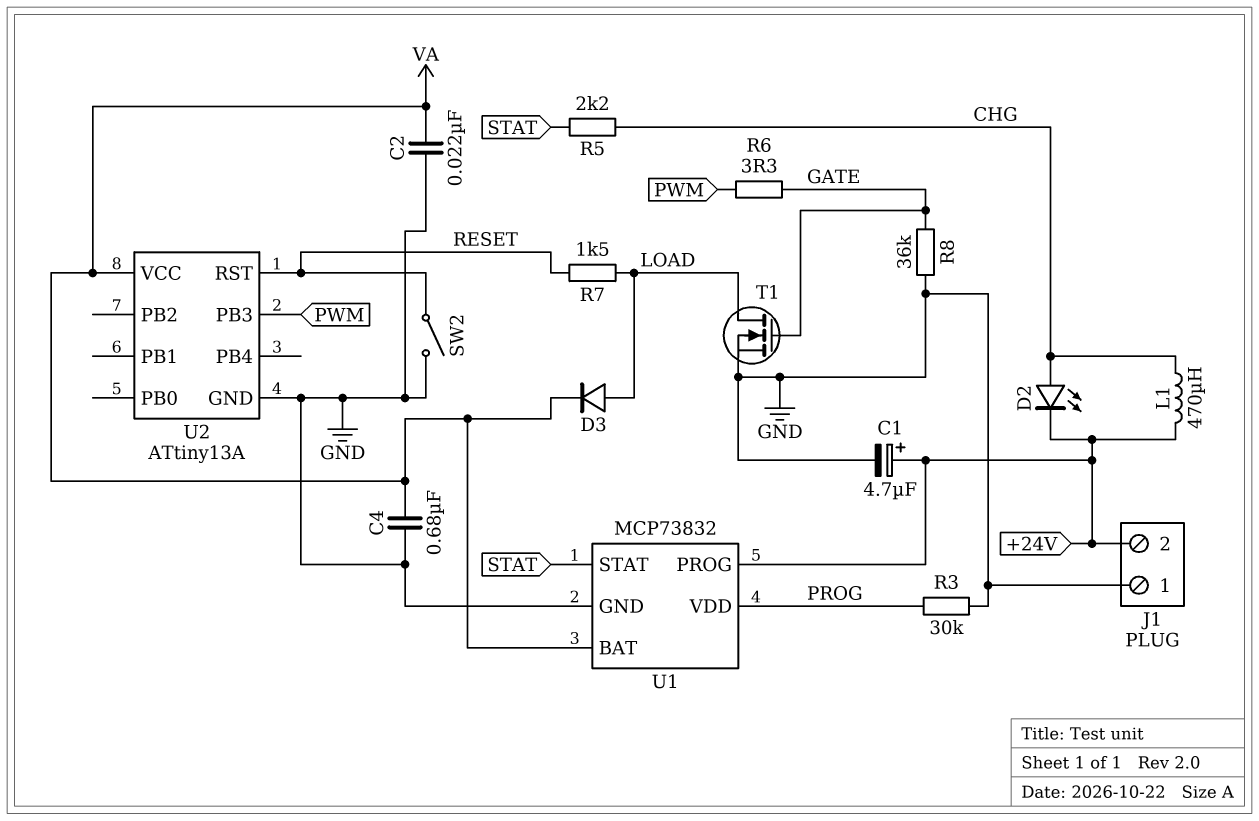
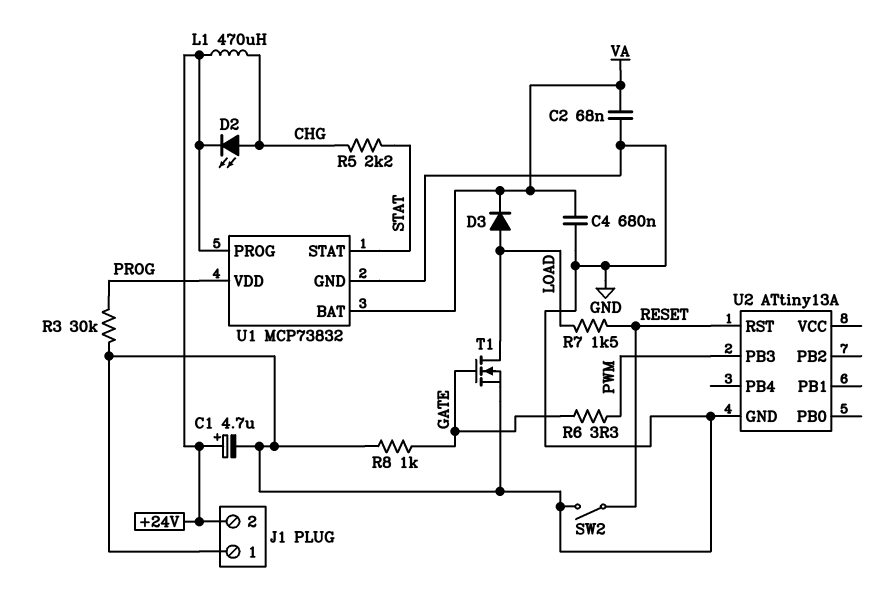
C2: 22nF (GND, VA) -> 68nF (GND, VA)
R8: 36k (GATE, GND) -> 1k (GATE, GND)
U2 pin VCC: VA -> none

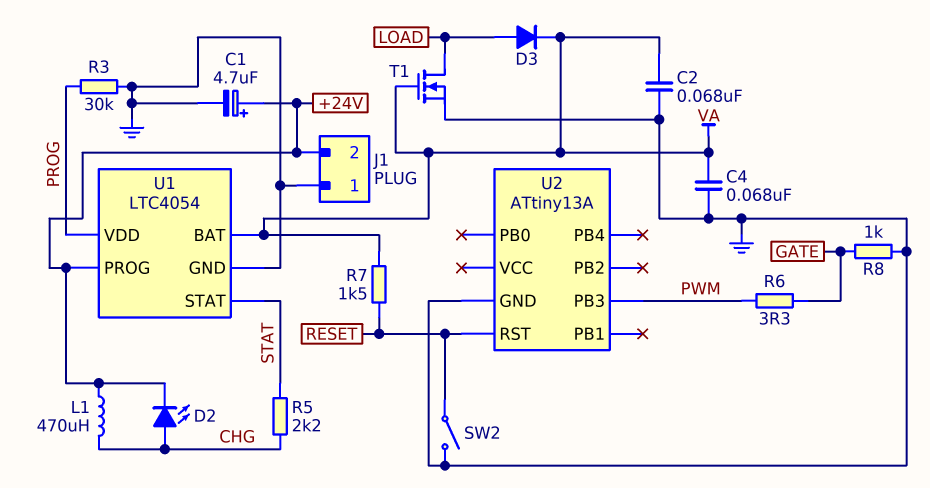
C4: 680nF (GND, VA) -> 68nF (GND, VA)
R7: 1.5k (LOAD, RESET) -> 1.5k (RESET, VA)
T1: NMOS (G GATE, D LOAD, S GND) -> NMOS (G VA, D LOAD, S GND)
U1: MCP73832 -> LTC4054

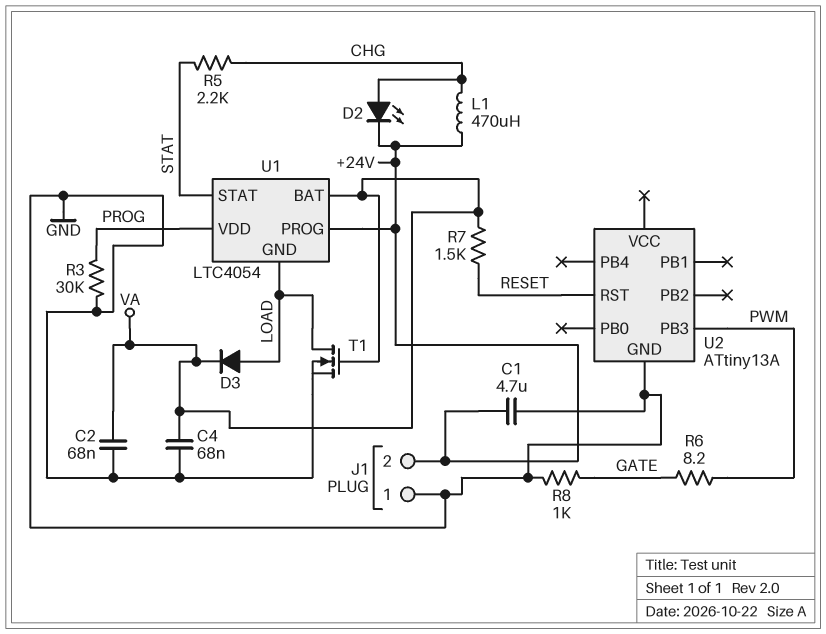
C1: 4.7uF (plus +24V, minus GND) -> 4.7uF (+24V, GND)
R6: 3.3 (GATE, PWM) -> 8.2 (GATE, PWM)
SW2: switch (GND, RESET) -> none
U1 pin GND: GND -> LOAD

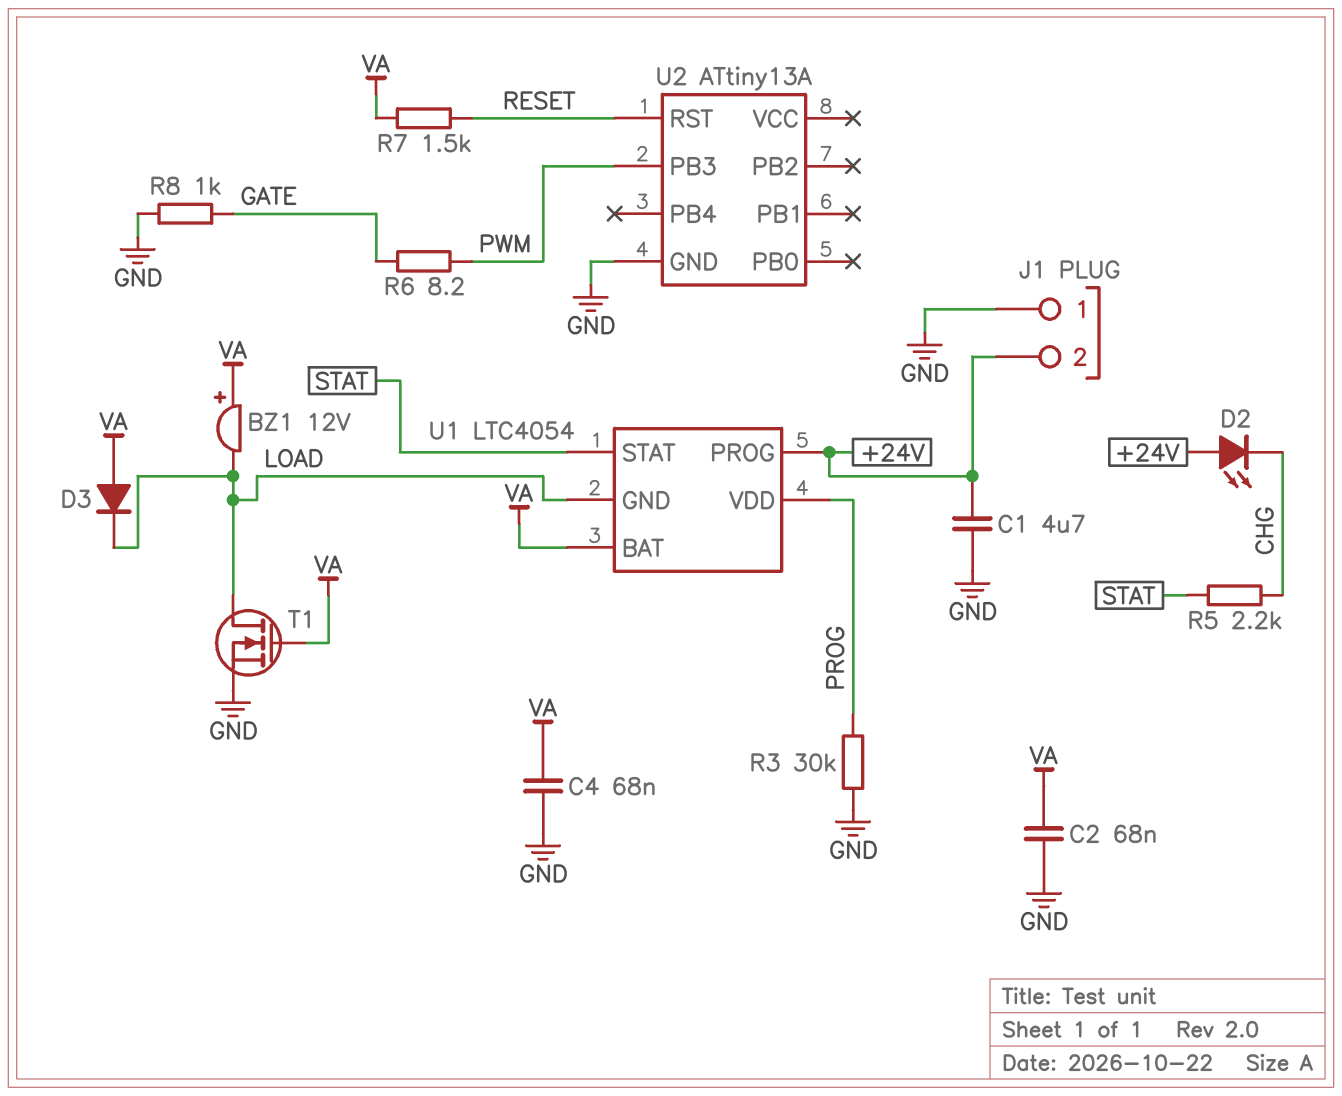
BZ1: none -> buzzer 12V (plus VA, minus LOAD)
D2: LED (A CHG, K +24V) -> LED (A +24V, K CHG)
D3: diode (A LOAD, K VA) -> diode (A VA, K LOAD)
L1: 470uH (+24V, CHG) -> none

